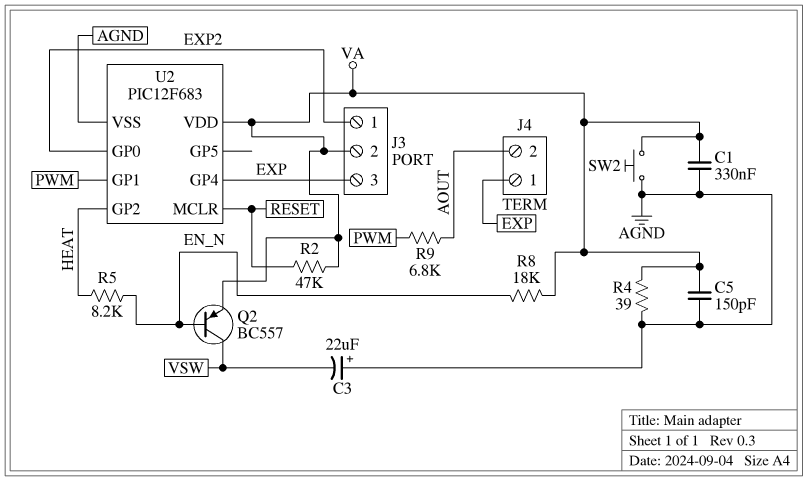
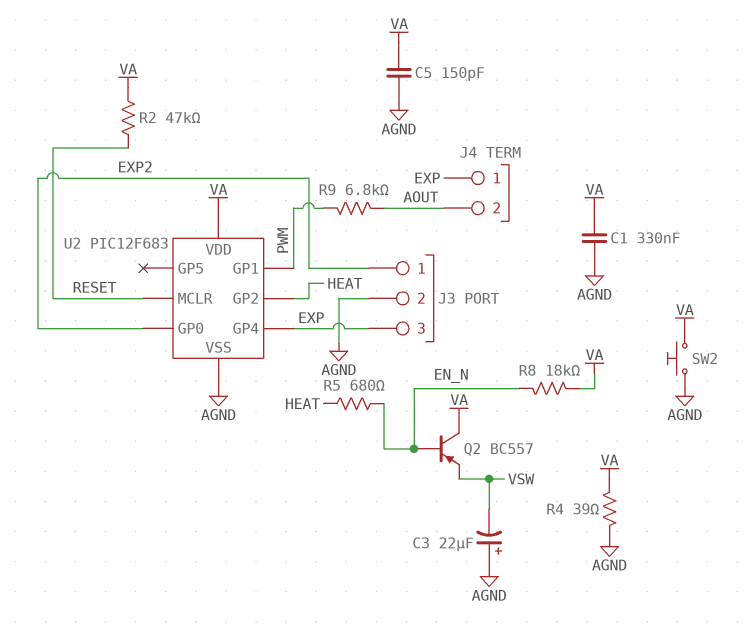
J3 pin 2: VA -> AGND
Q2: PNP BC557 (B EN_N, C VSW, E VA) -> PNP BC557 (B EN_N, C VA, E VSW)
R5: 8.2k (EN_N, HEAT) -> 680 (EN_N, HEAT)

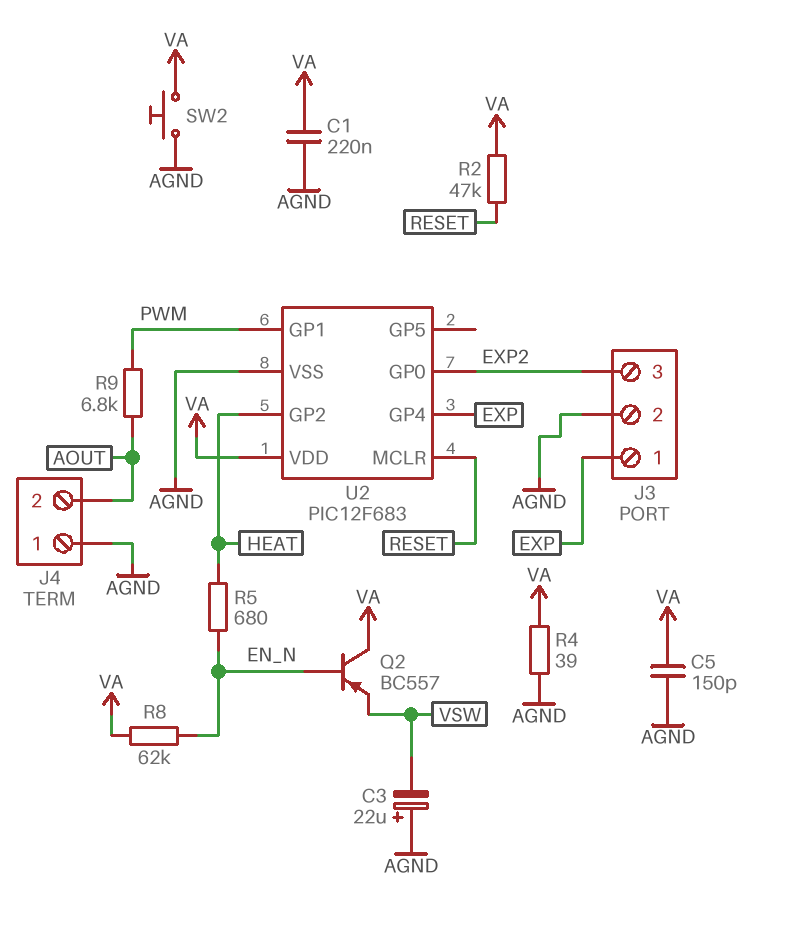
C1: 330nF (AGND, VA) -> 220nF (AGND, VA)
J3 pin 1: EXP2 -> EXP
J3 pin 3: EXP -> EXP2
J4 pin 1: EXP -> AGND
R8: 18k (EN_N, VA) -> 62k (EN_N, VA)

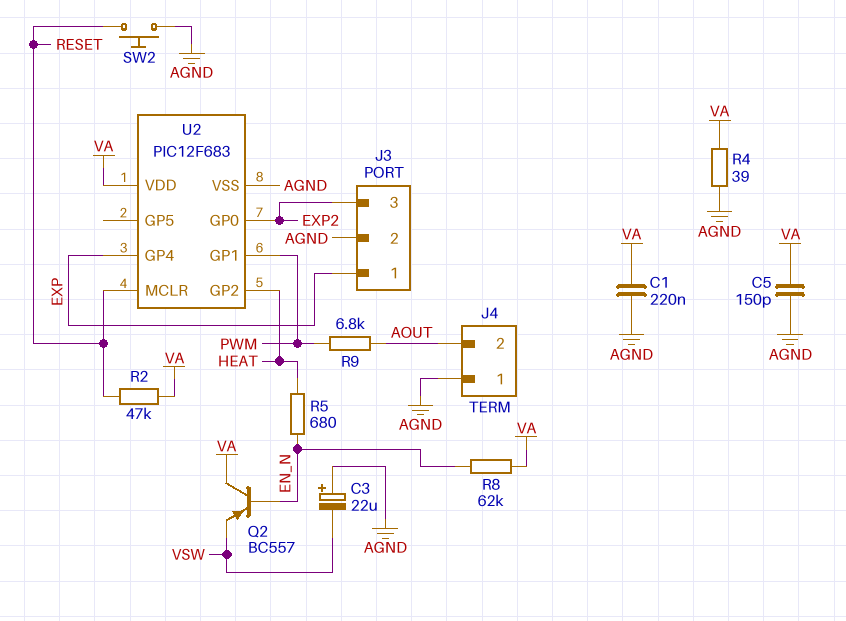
SW2: button (AGND, VA) -> button (AGND, RESET)

